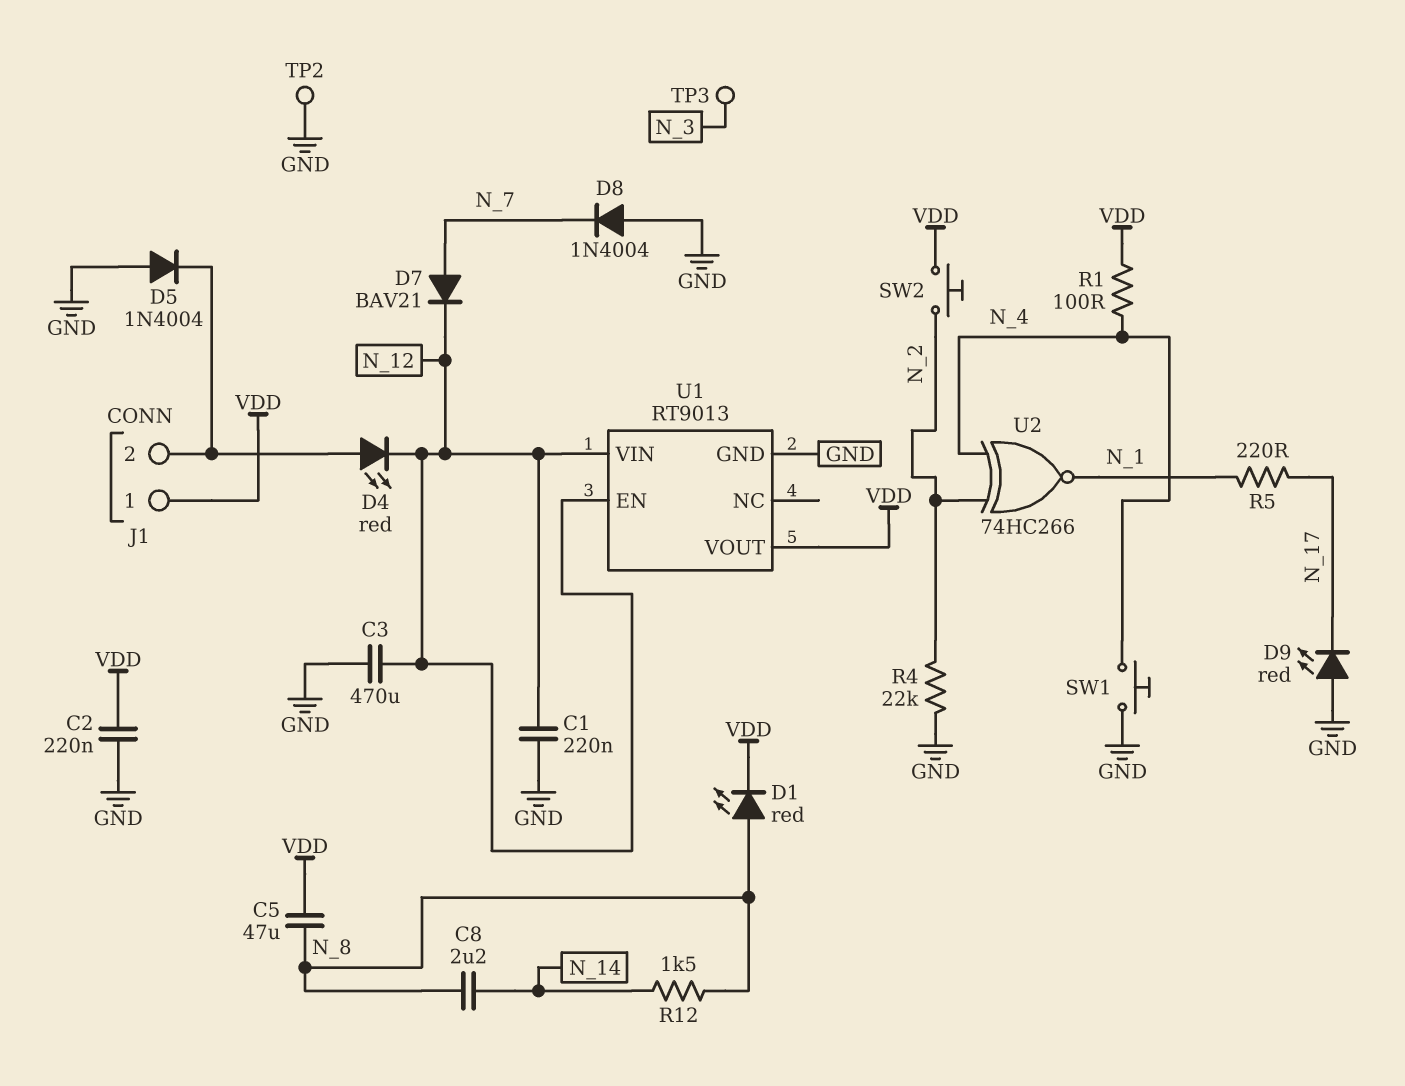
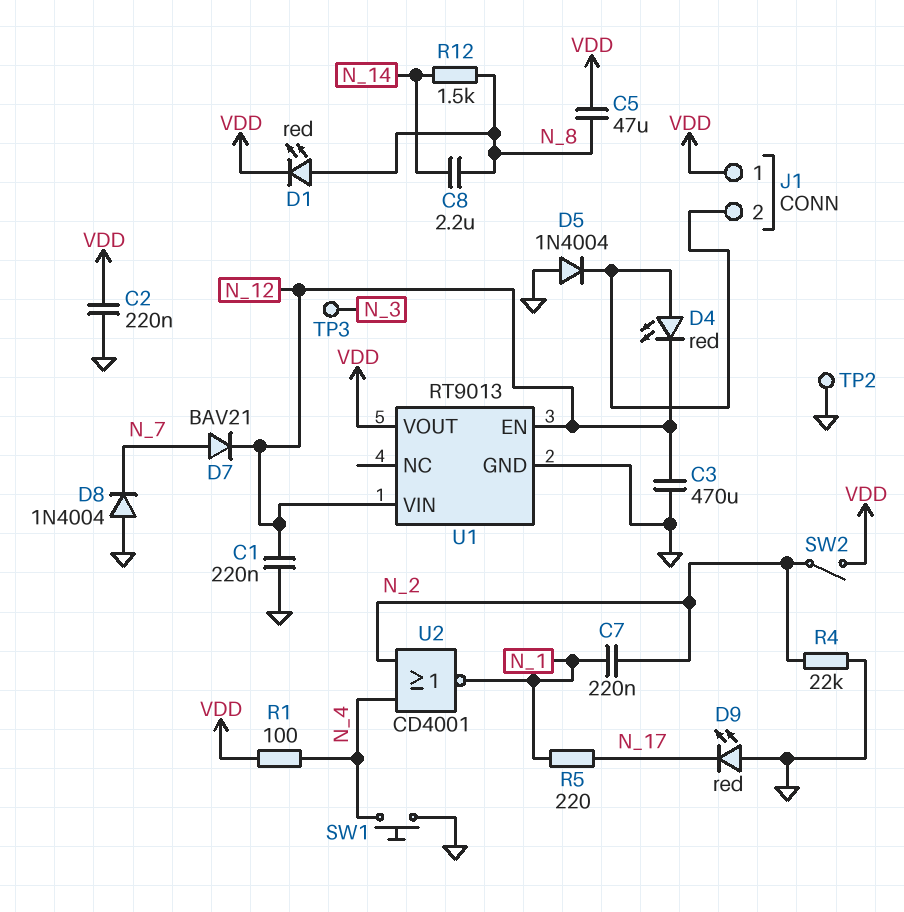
C7: none -> 220nF (N_1, N_2)
SW2: button (N_2, VDD) -> switch (N_2, VDD)
U2: XNOR 74HC266 (in N_2, in N_4, out N_1) -> NOR CD4001 (in N_2, in N_4, out N_1)

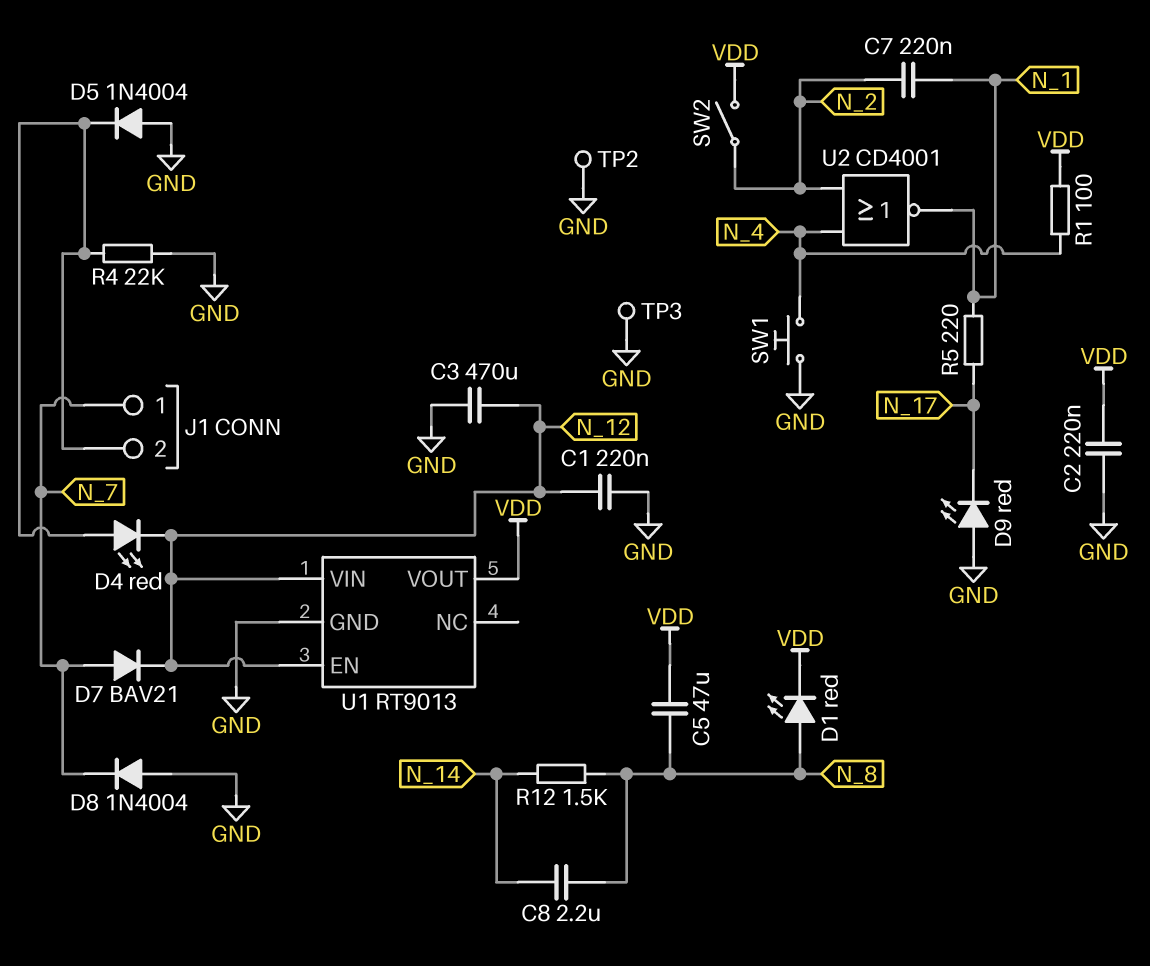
J1 pin 1: VDD -> N_7
R4: 22k (GND, N_2) -> 22k (GND, J1/2)
TP3: test point (N_3) -> test point (GND)

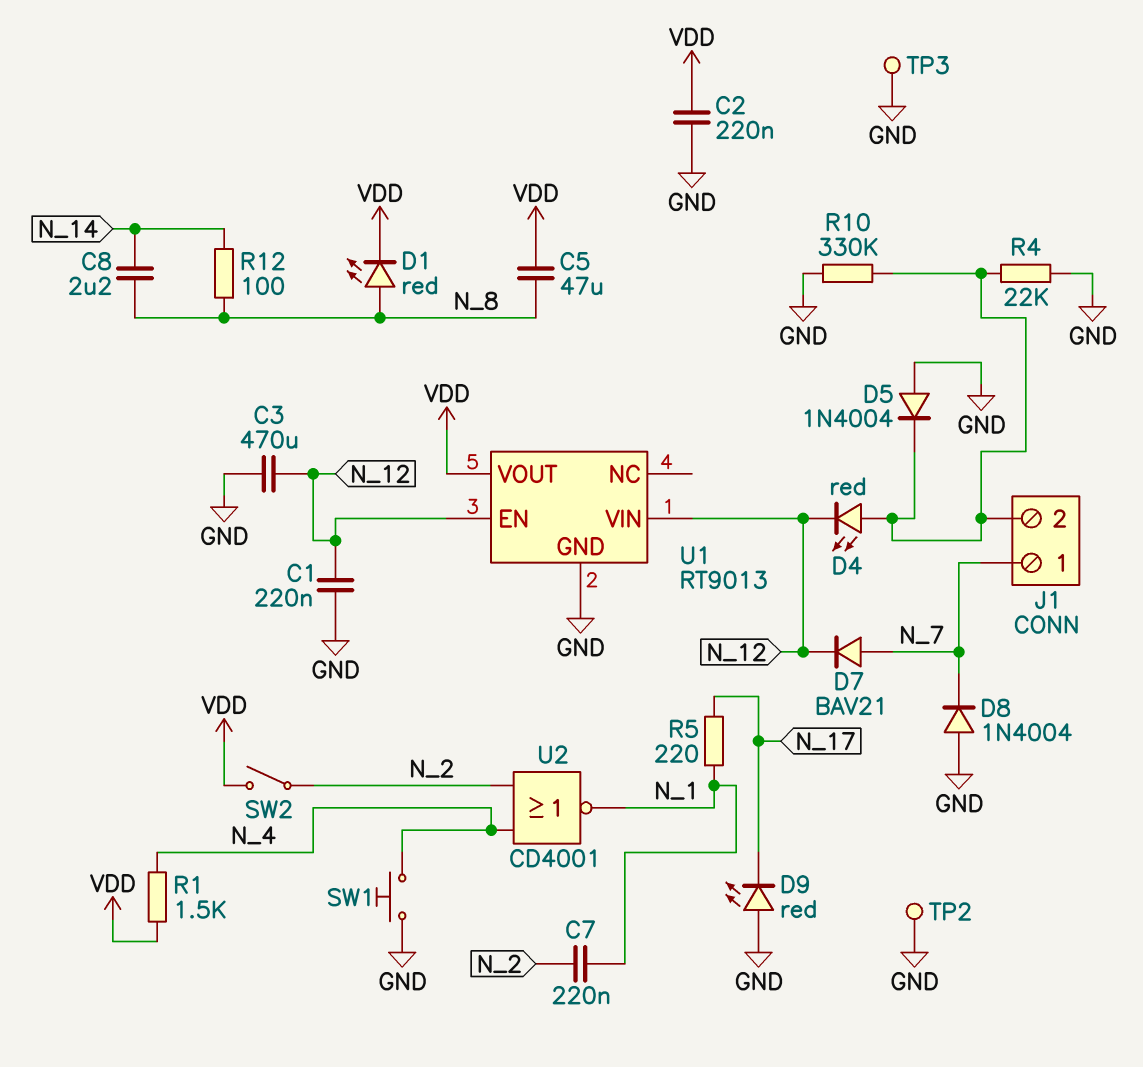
R1: 100 (N_4, VDD) -> 1.5k (N_4, VDD)
R10: none -> 330k (GND, J1/2)
R12: 1.5k (N_8, N_14) -> 100 (N_8, N_14)

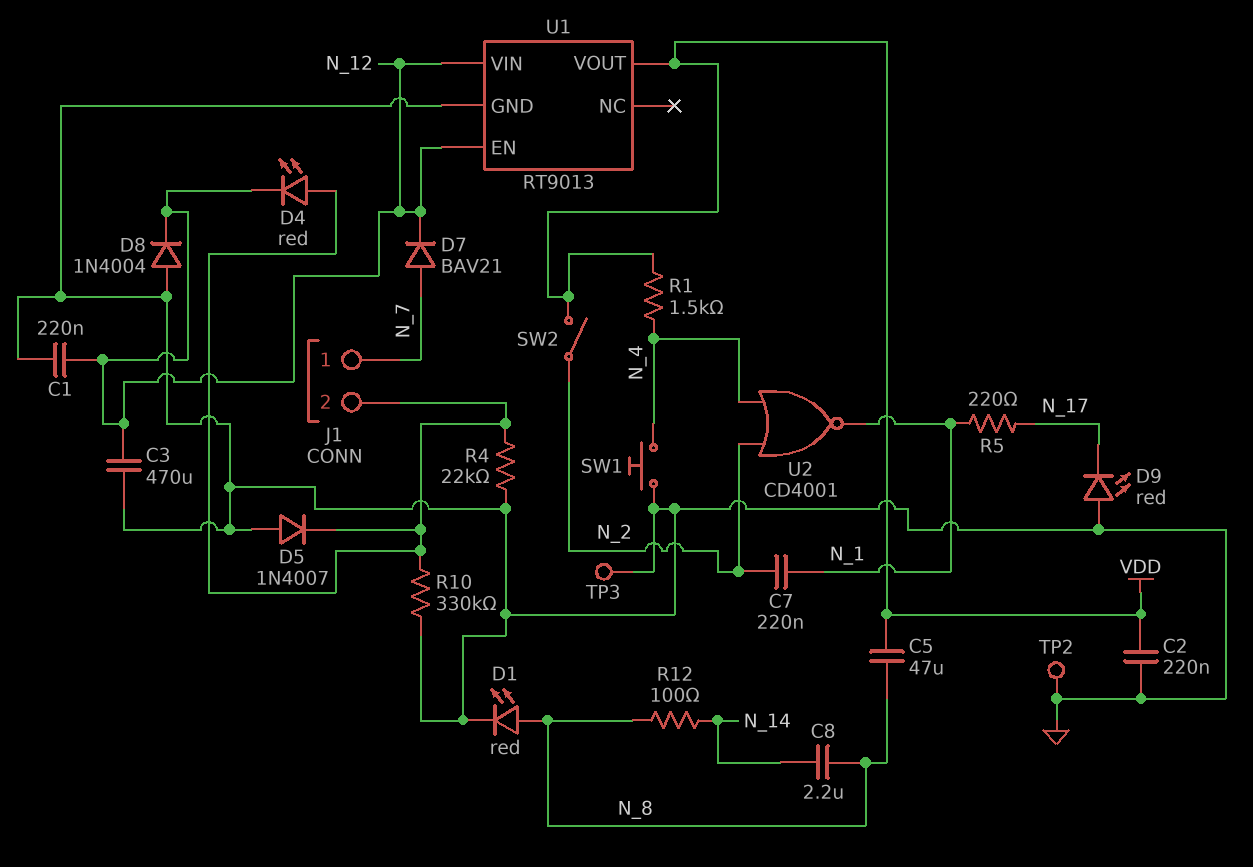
D1: LED red (A N_8, K VDD) -> LED red (A N_8, K GND)
D5: diode 1N4004 (A GND, K J1/2) -> diode 1N4007 (A GND, K J1/2)
D8: diode 1N4004 (A GND, K N_7) -> diode 1N4004 (A GND, K N_12)

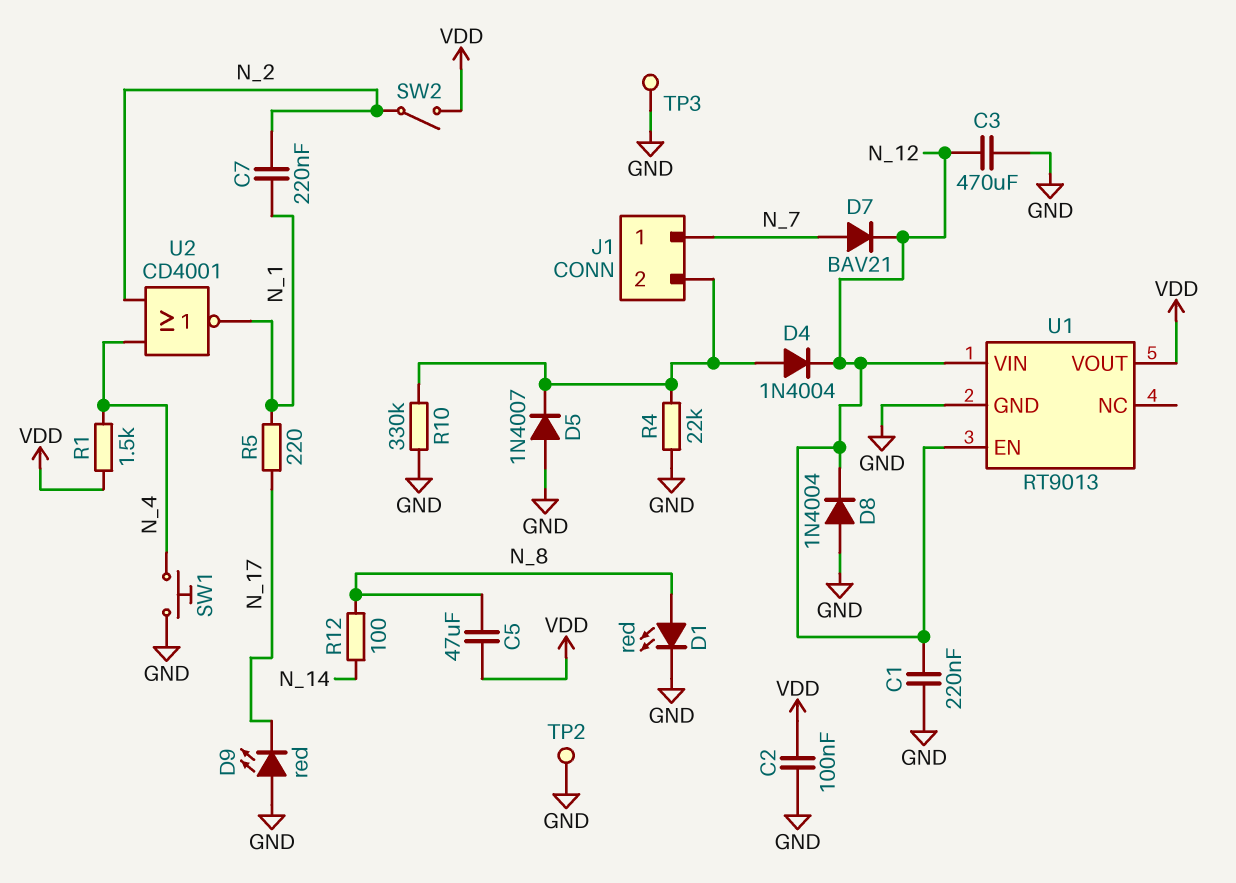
C2: 220nF (GND, VDD) -> 100nF (GND, VDD)
C8: 2.2uF (N_8, N_14) -> none
D4: LED red (A J1/2, K N_12) -> diode 1N4004 (A J1/2, K N_12)

